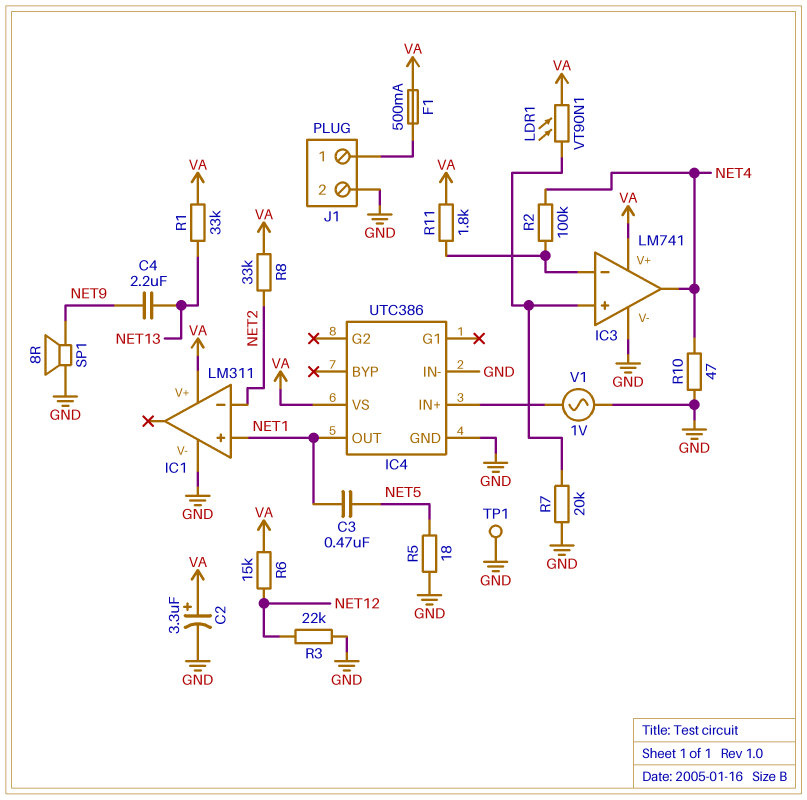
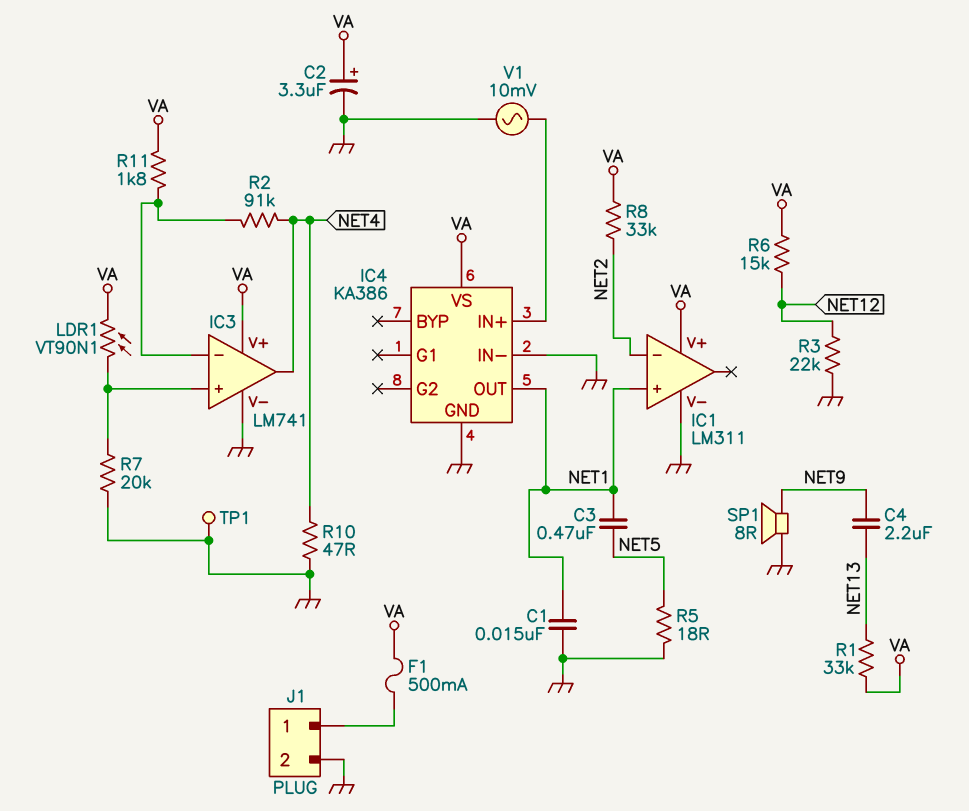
C1: none -> 15nF (GND, NET1)
IC4: UTC386 -> KA386
R2: 100k (IC3/in-, NET4) -> 91k (IC3/in-, NET4)
V1: AC 1V (GND, IC4/IN+) -> AC 10mV (GND, IC4/IN+)

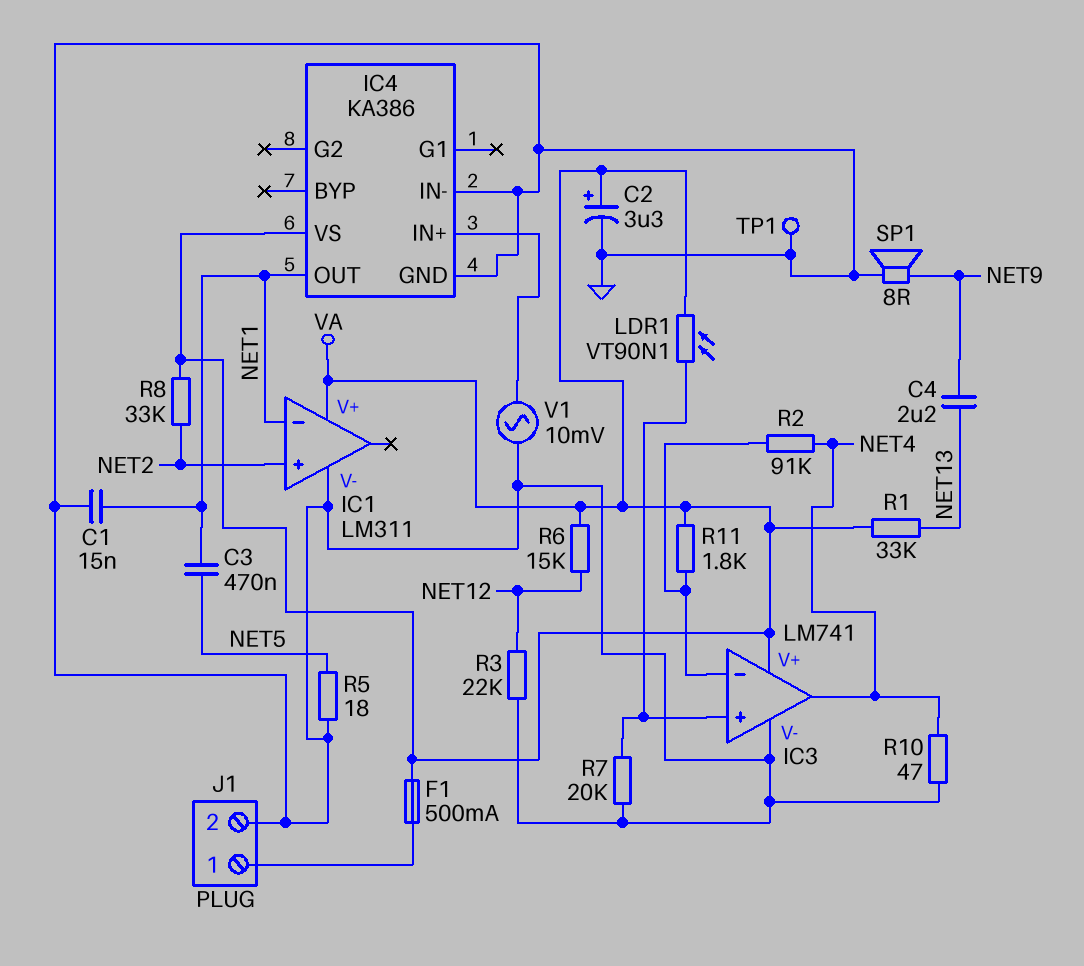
IC1 pin in+: NET1 -> NET2
IC1 pin in-: NET2 -> NET1

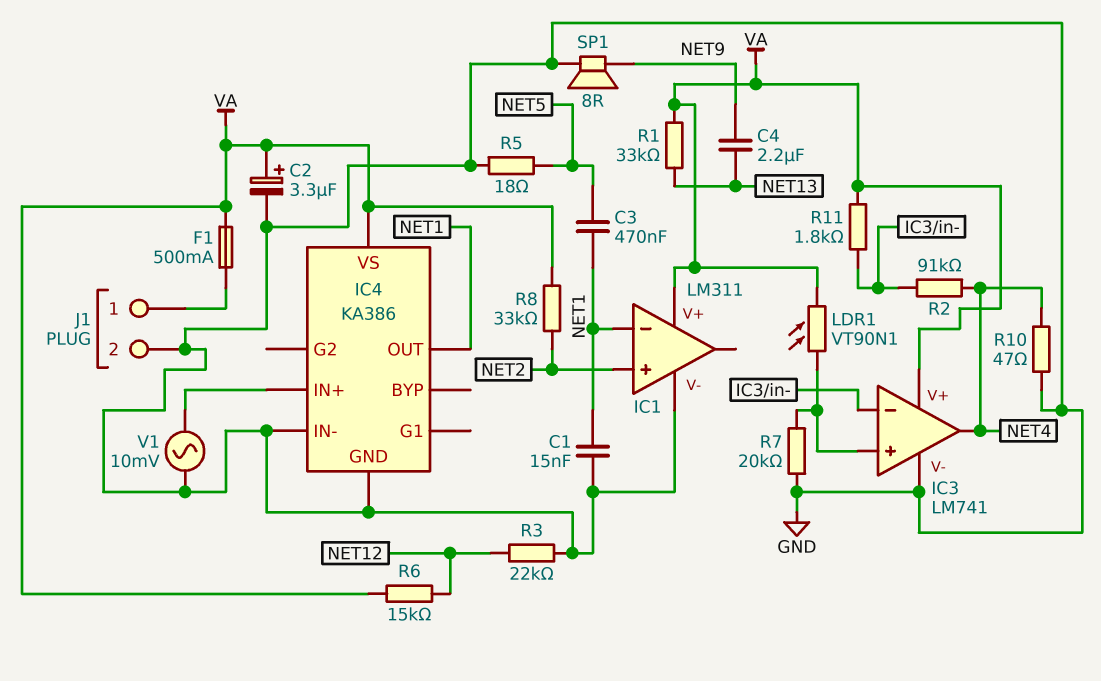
TP1: test point (GND) -> none

